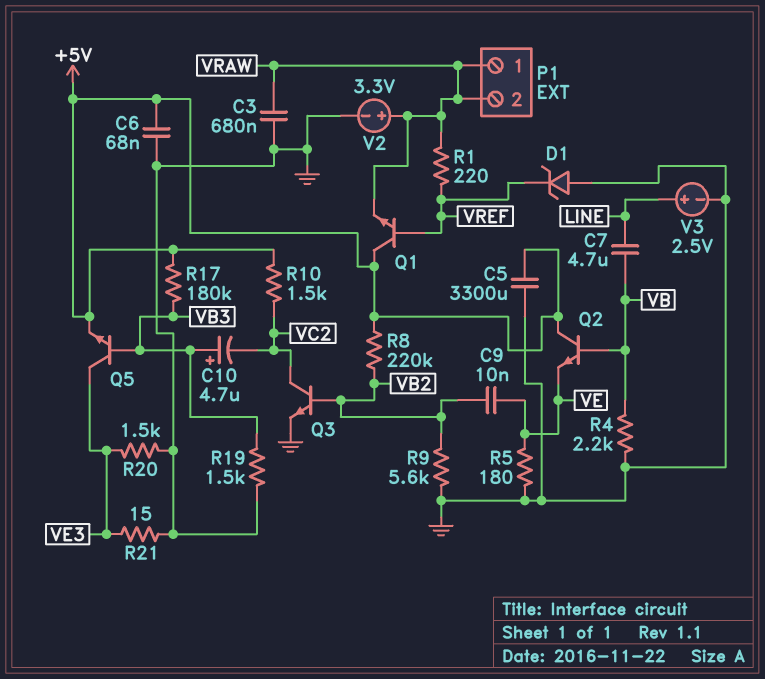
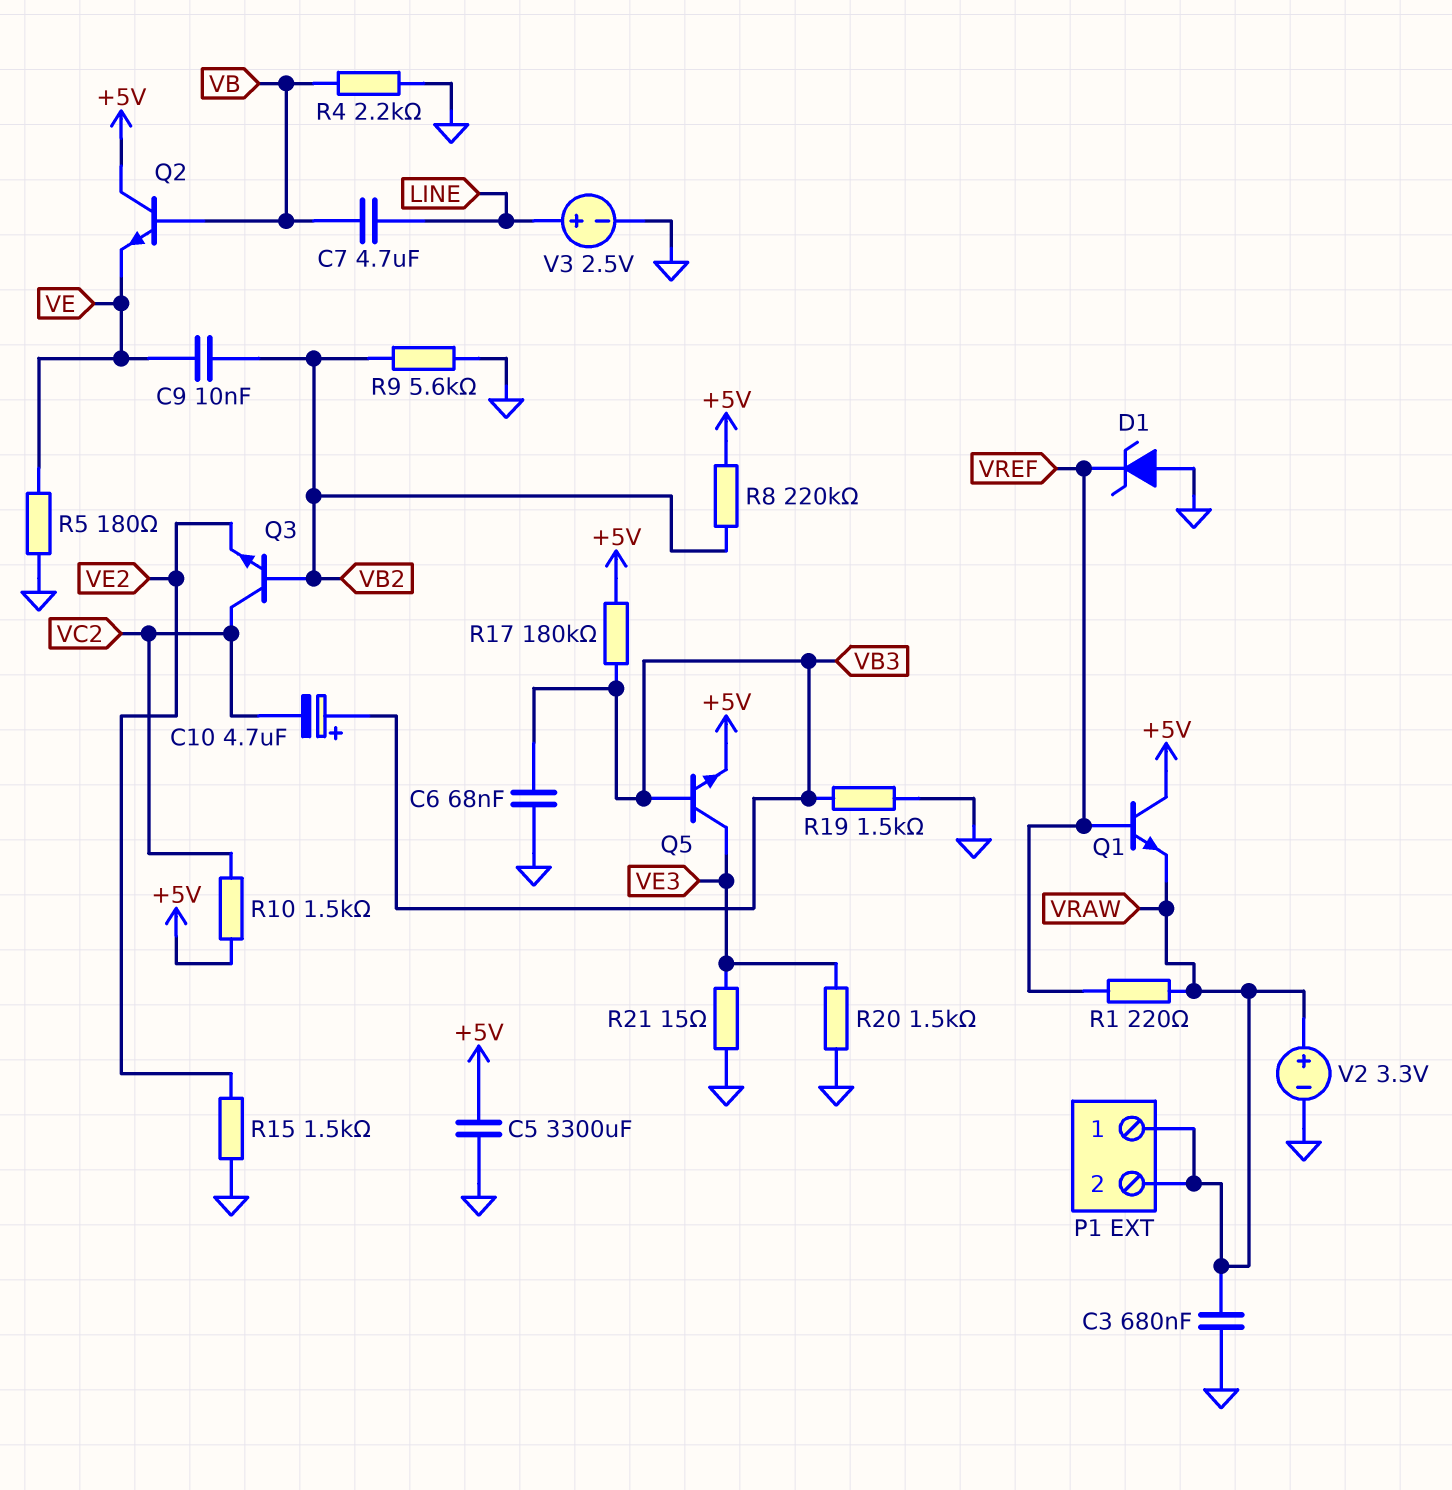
C6: 68nF (+5V, GND) -> 68nF (GND, VB3)
Q3: NPN (B VB2, C VC2, E GND) -> NPN (B VB2, C VC2, E VE2)
R15: none -> 1.5k (GND, VE2)

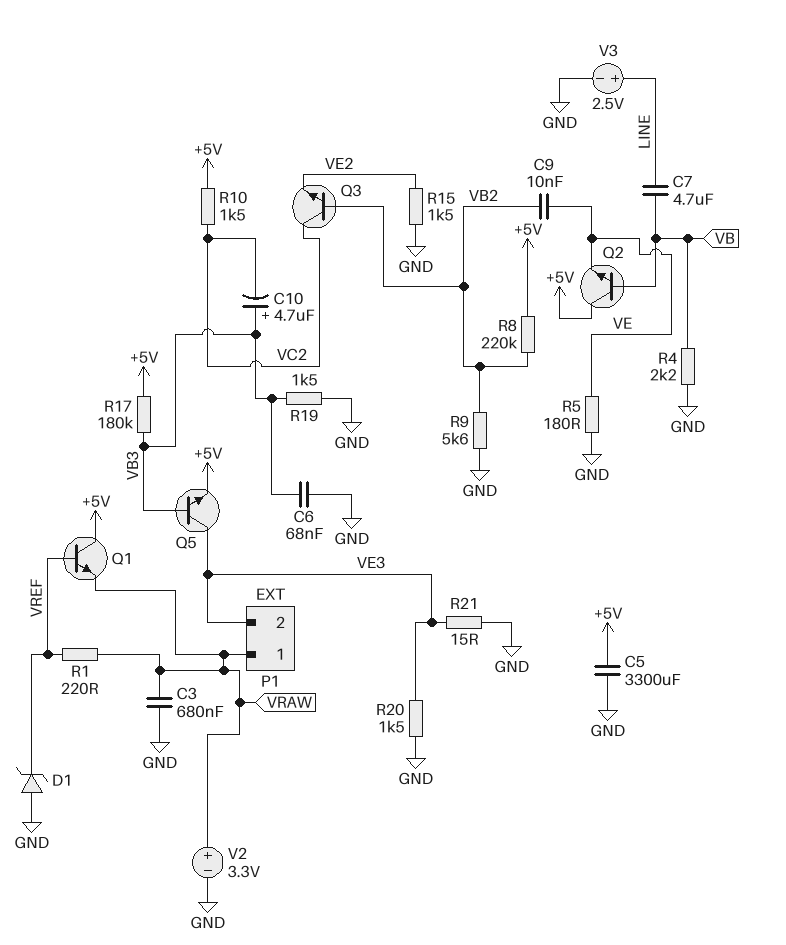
P1 pin 2: VRAW -> VE3

